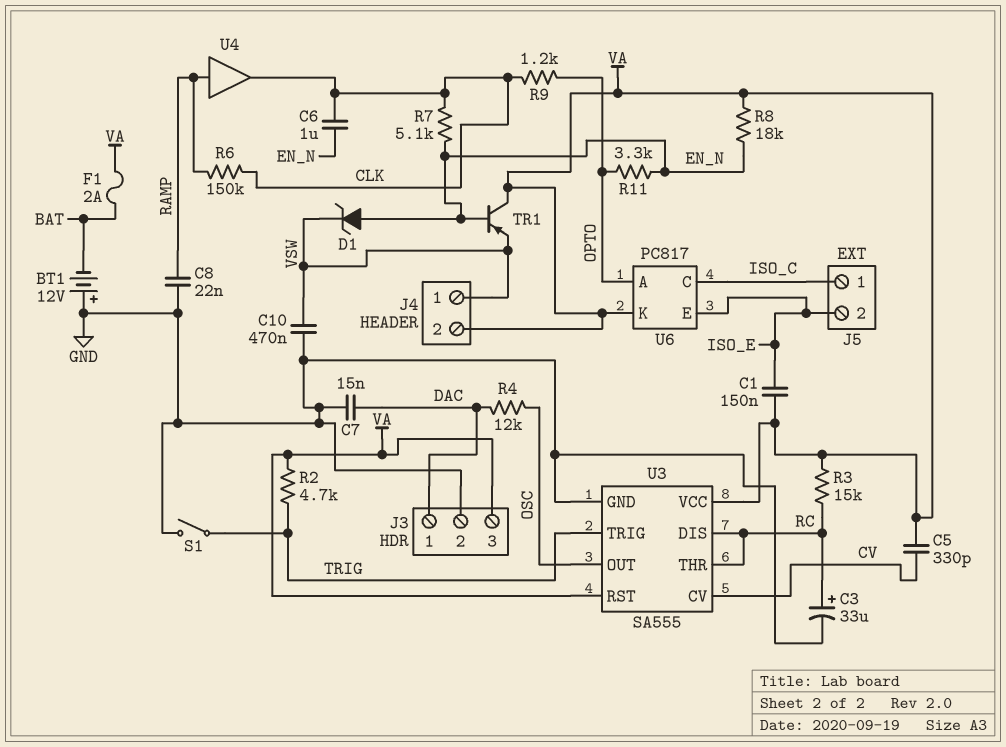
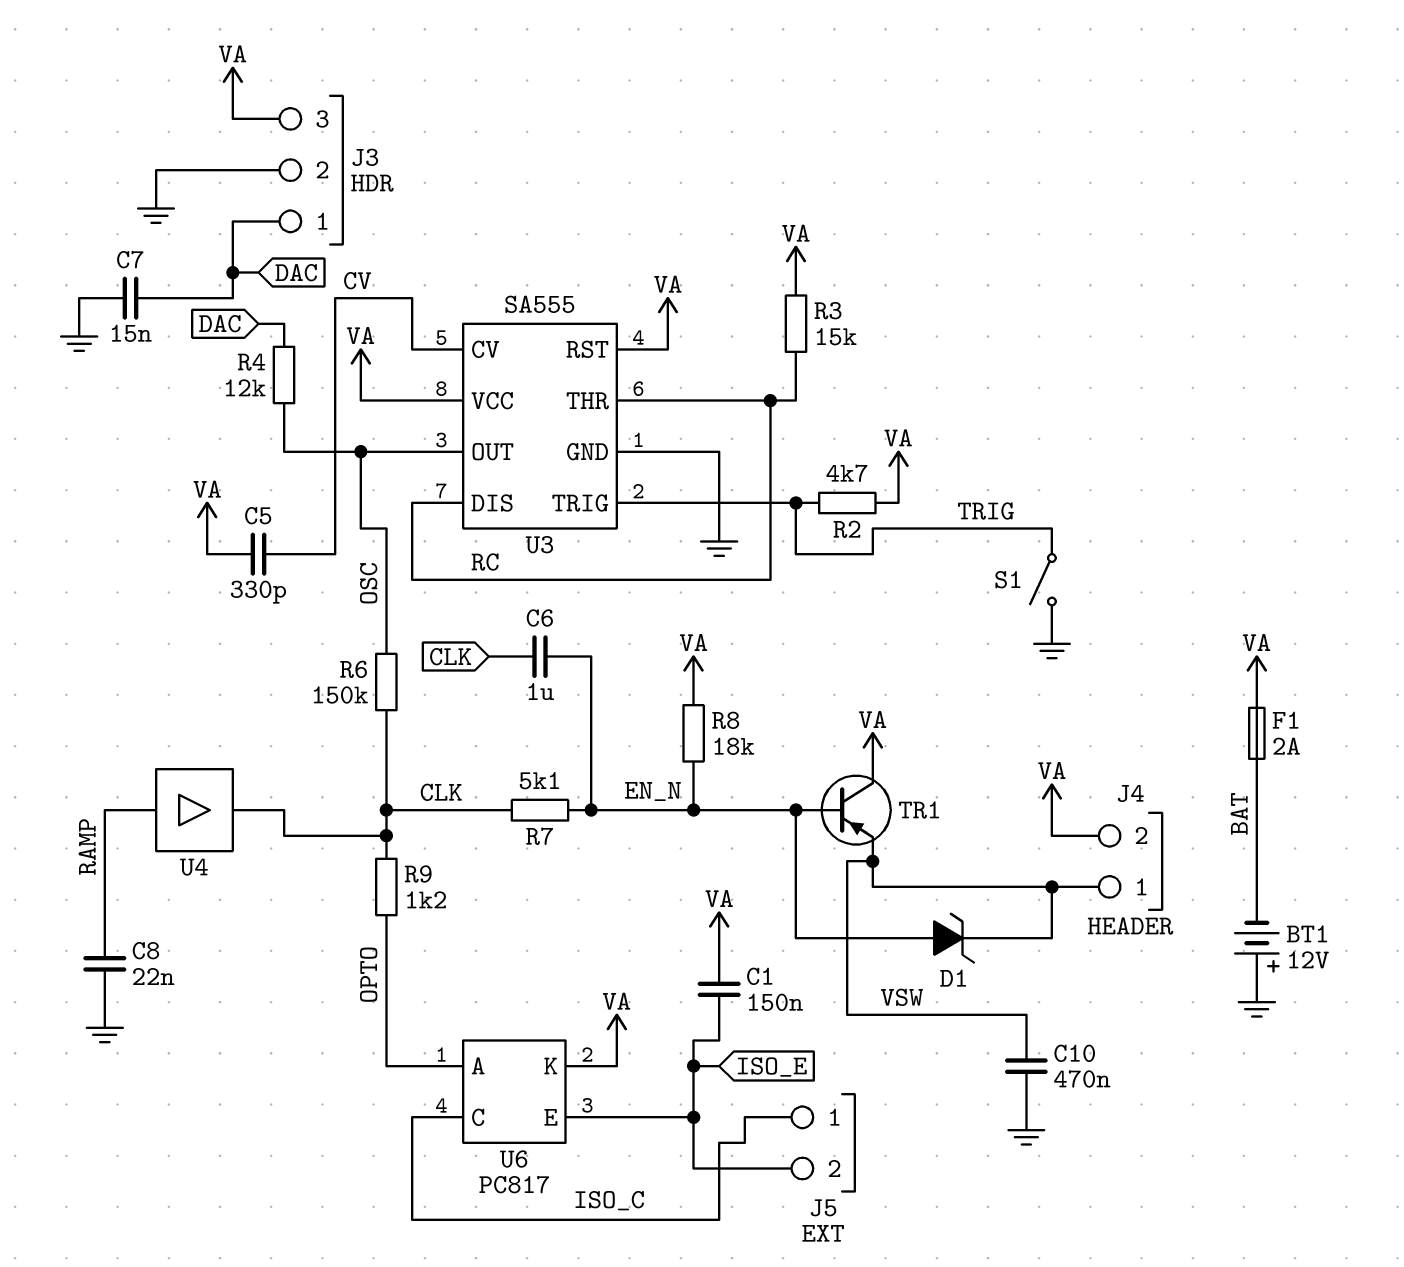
C3: 33uF (plus RC, minus GND) -> none
R6: 150k (CLK, RAMP) -> 150k (CLK, OSC)
R11: 3.3k (EN_N, OPTO) -> none

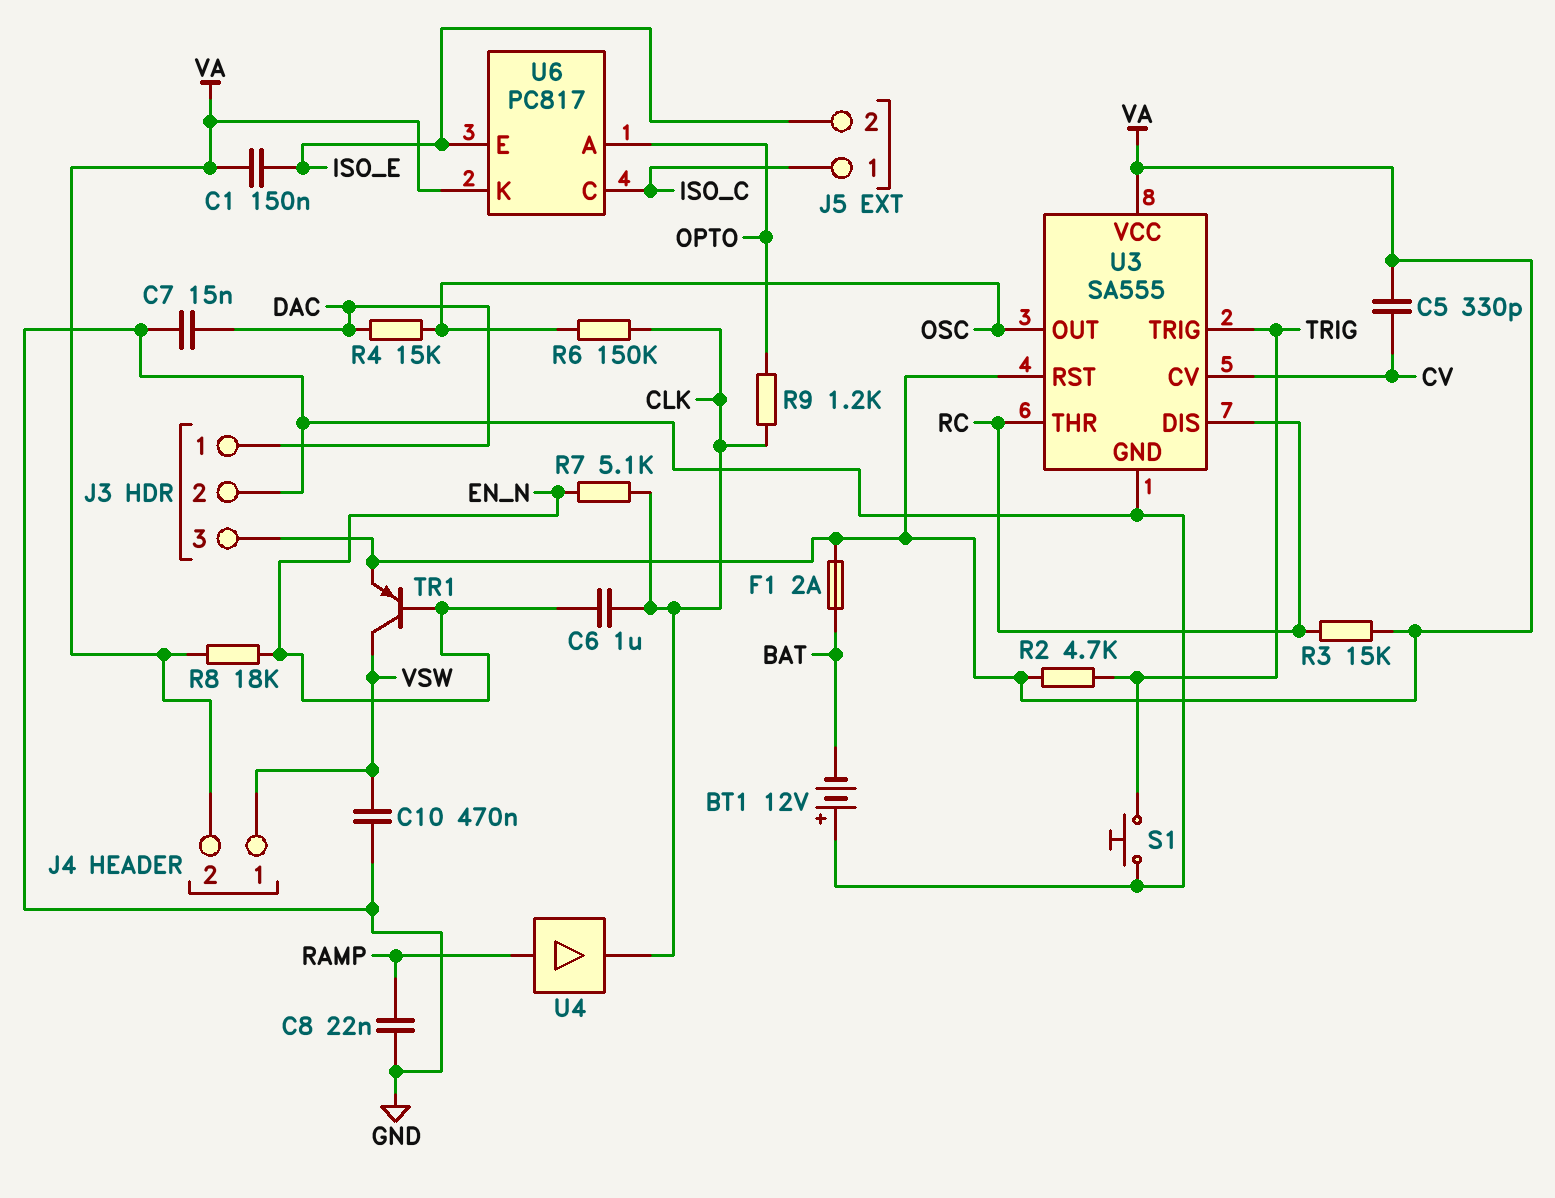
D1: zener (A EN_N, K VSW) -> none
R4: 12k (DAC, OSC) -> 15k (DAC, OSC)
S1: switch (GND, TRIG) -> button (GND, TRIG)
TR1: PNP (B EN_N, C VA, E VSW) -> PNP (B EN_N, C VSW, E VA)

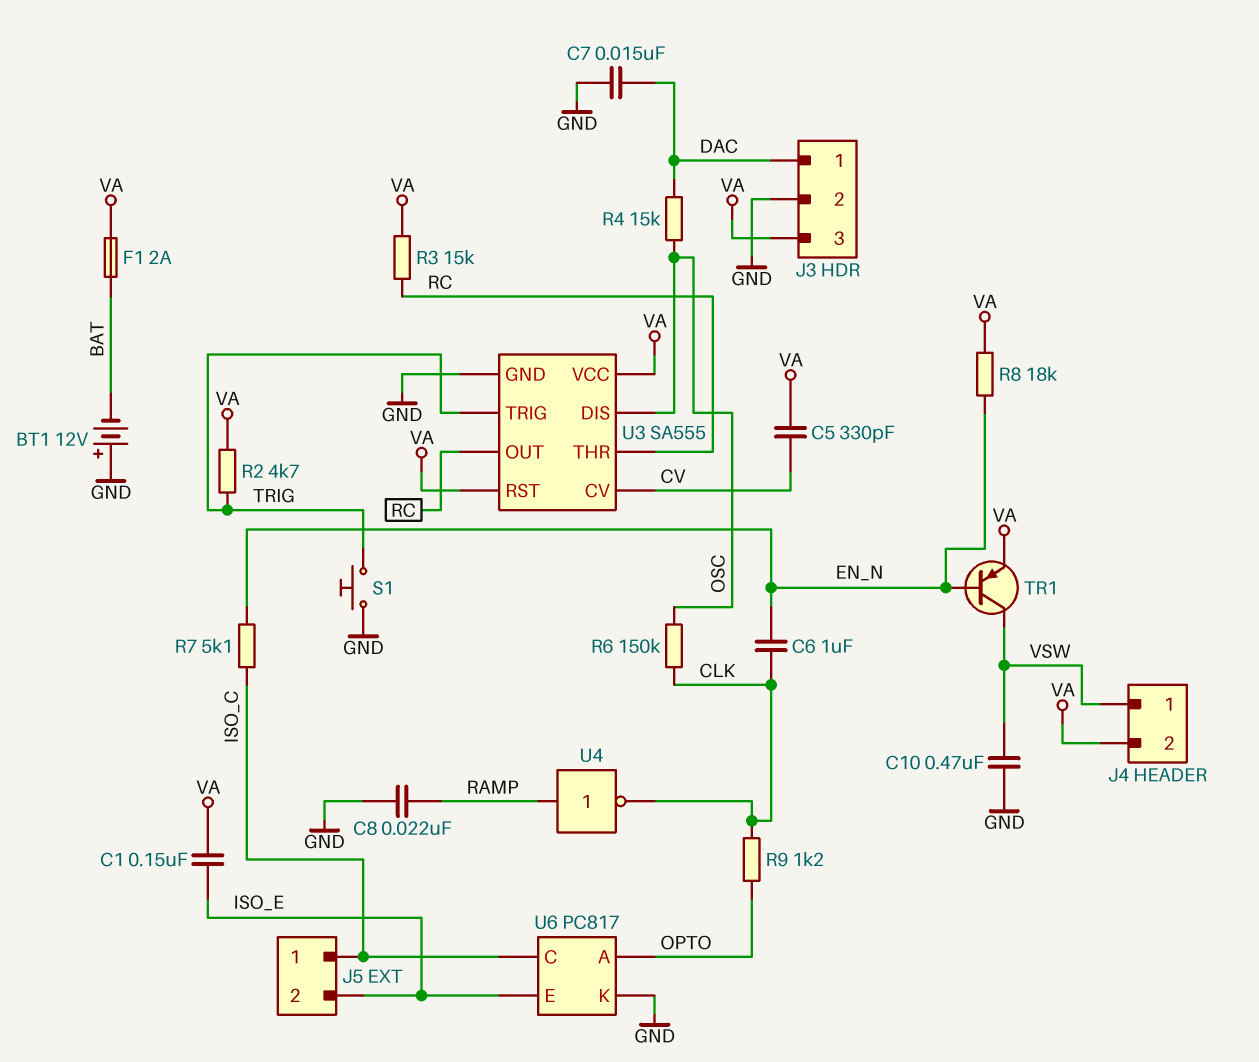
R7: 5.1k (CLK, EN_N) -> 5.1k (EN_N, ISO_C)
U3 pin DIS: RC -> OSC
U3 pin OUT: OSC -> RC
U4: buffer (in RAMP, out CLK) -> NOT (in RAMP, out CLK)
U6 pin K: VA -> GND

